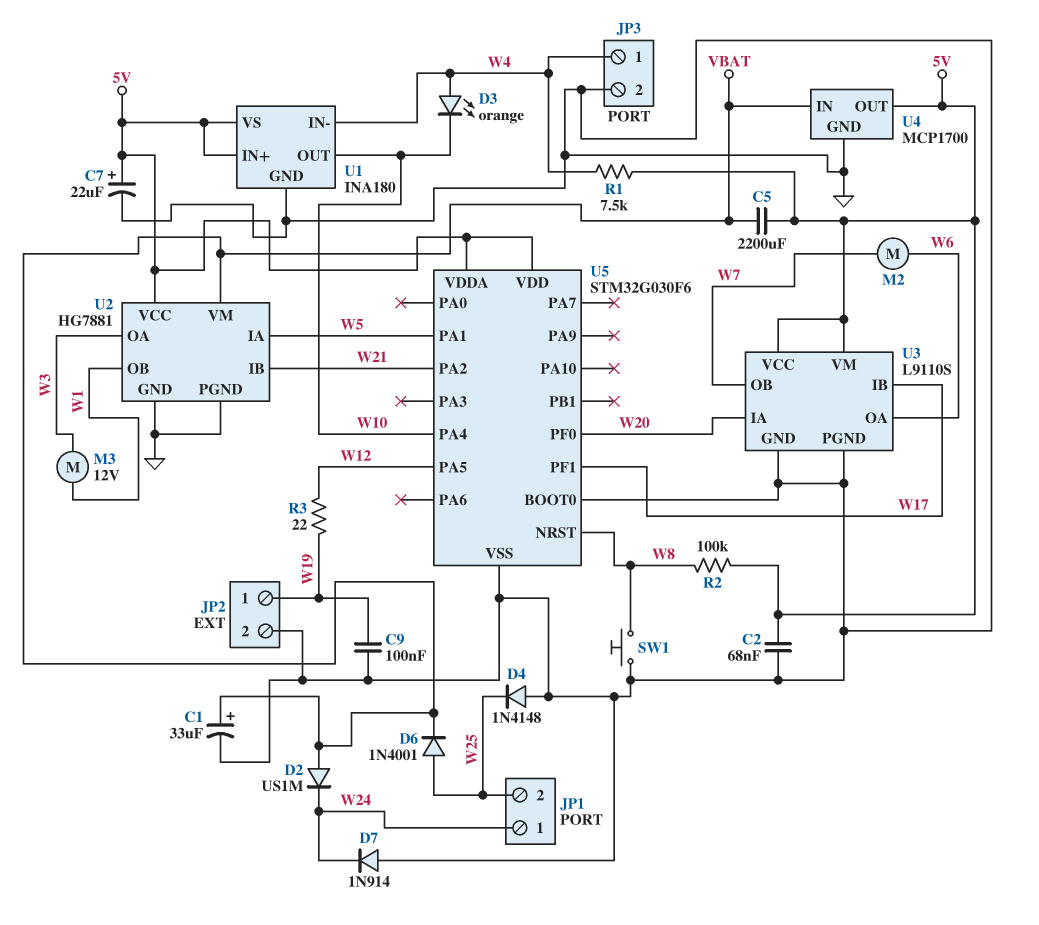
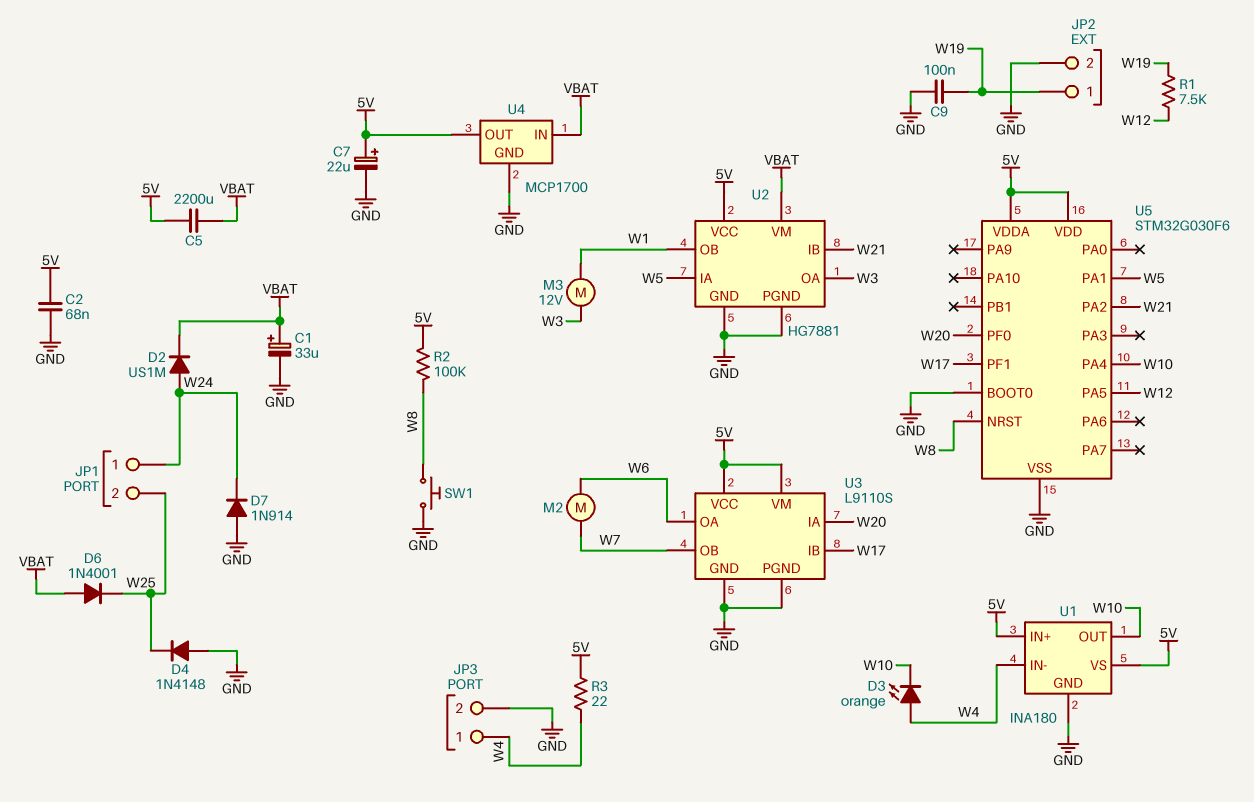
D2: diode US1M (A VBAT, K W24) -> diode US1M (A W24, K VBAT)
D6: diode 1N4001 (A W25, K VBAT) -> diode 1N4001 (A VBAT, K W25)
R1: 7.5k (5V, W4) -> 7.5k (W12, W19)
R3: 22 (W12, W19) -> 22 (5V, W4)

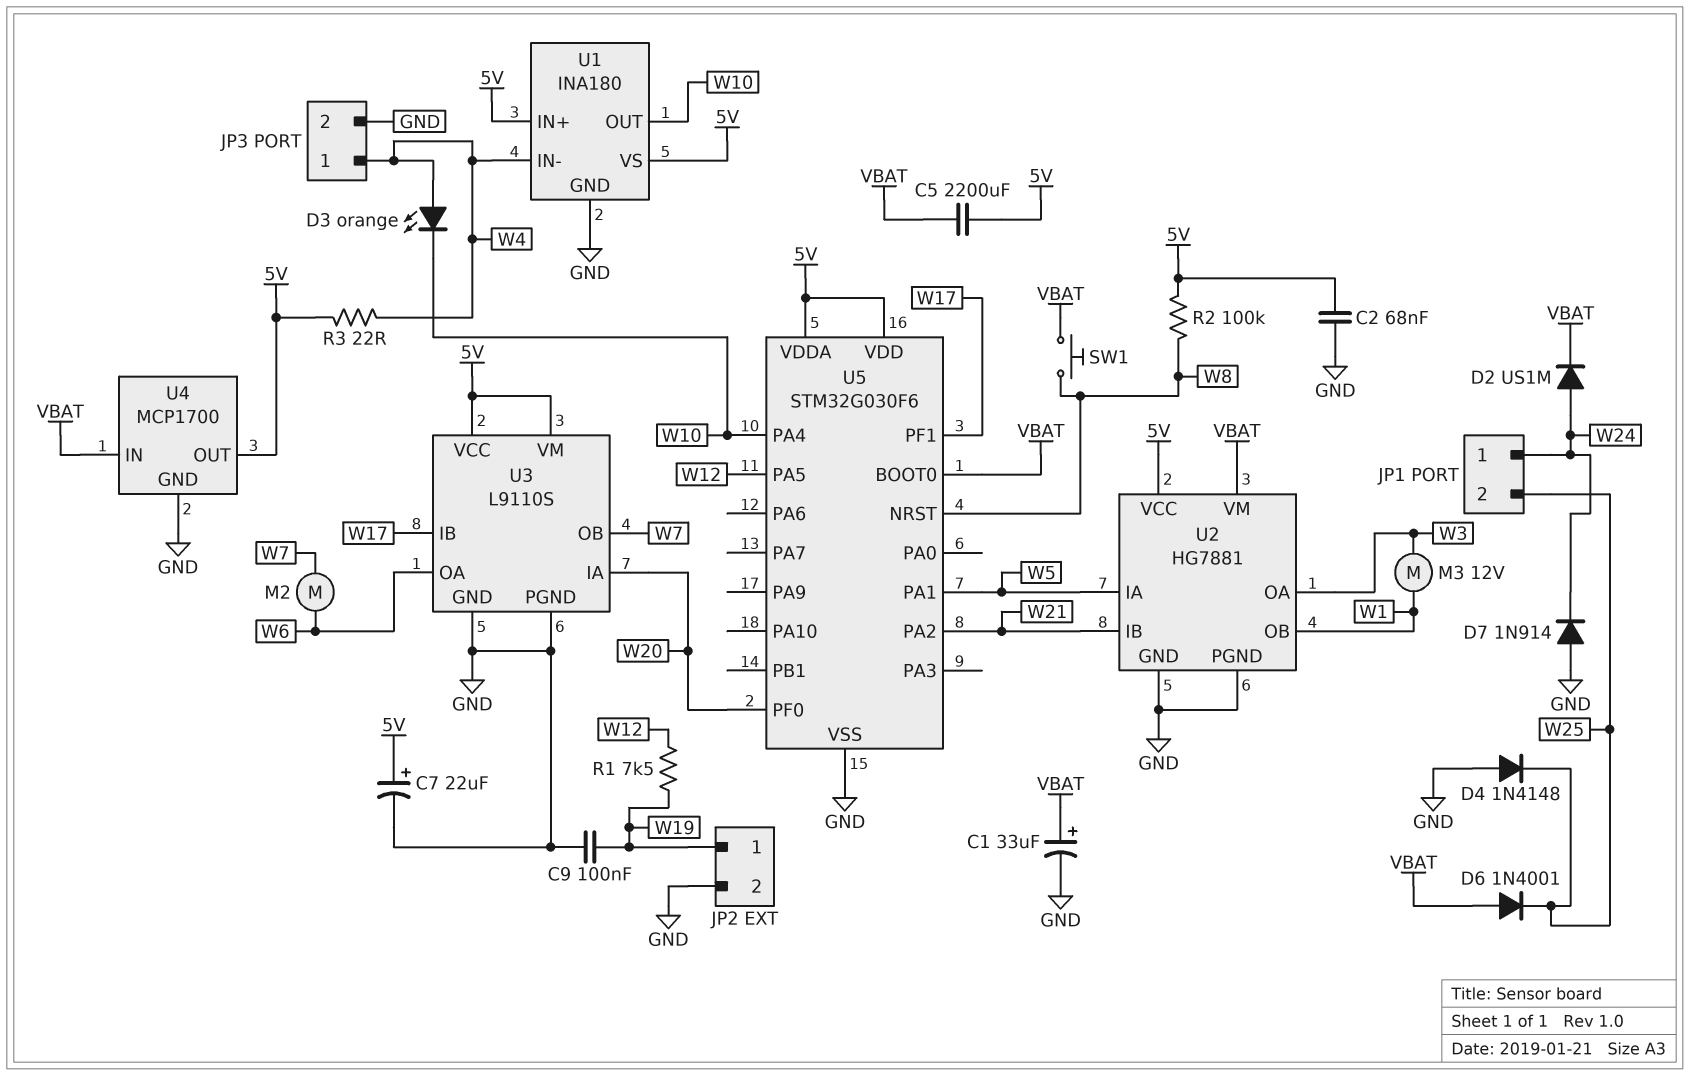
SW1: button (GND, W8) -> button (VBAT, W8)
U5 pin BOOT0: GND -> VBAT

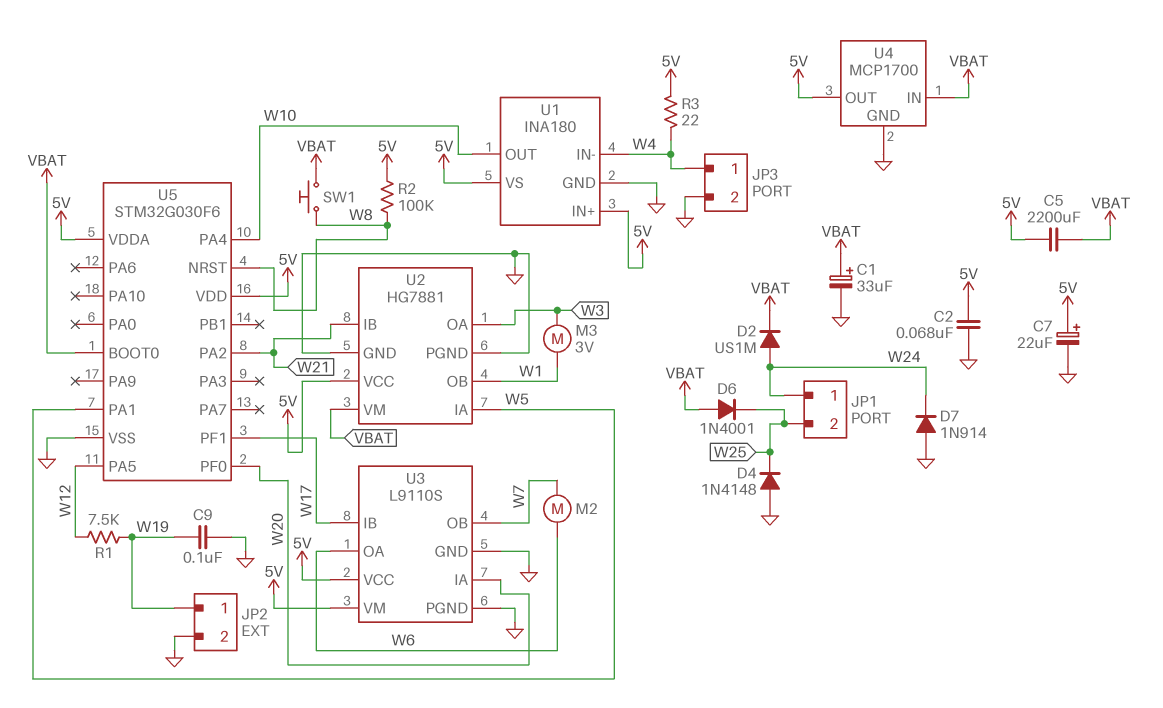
D3: LED orange (A W4, K W10) -> none
M3: motor 12V (W1, W3) -> motor 3V (W1, W3)

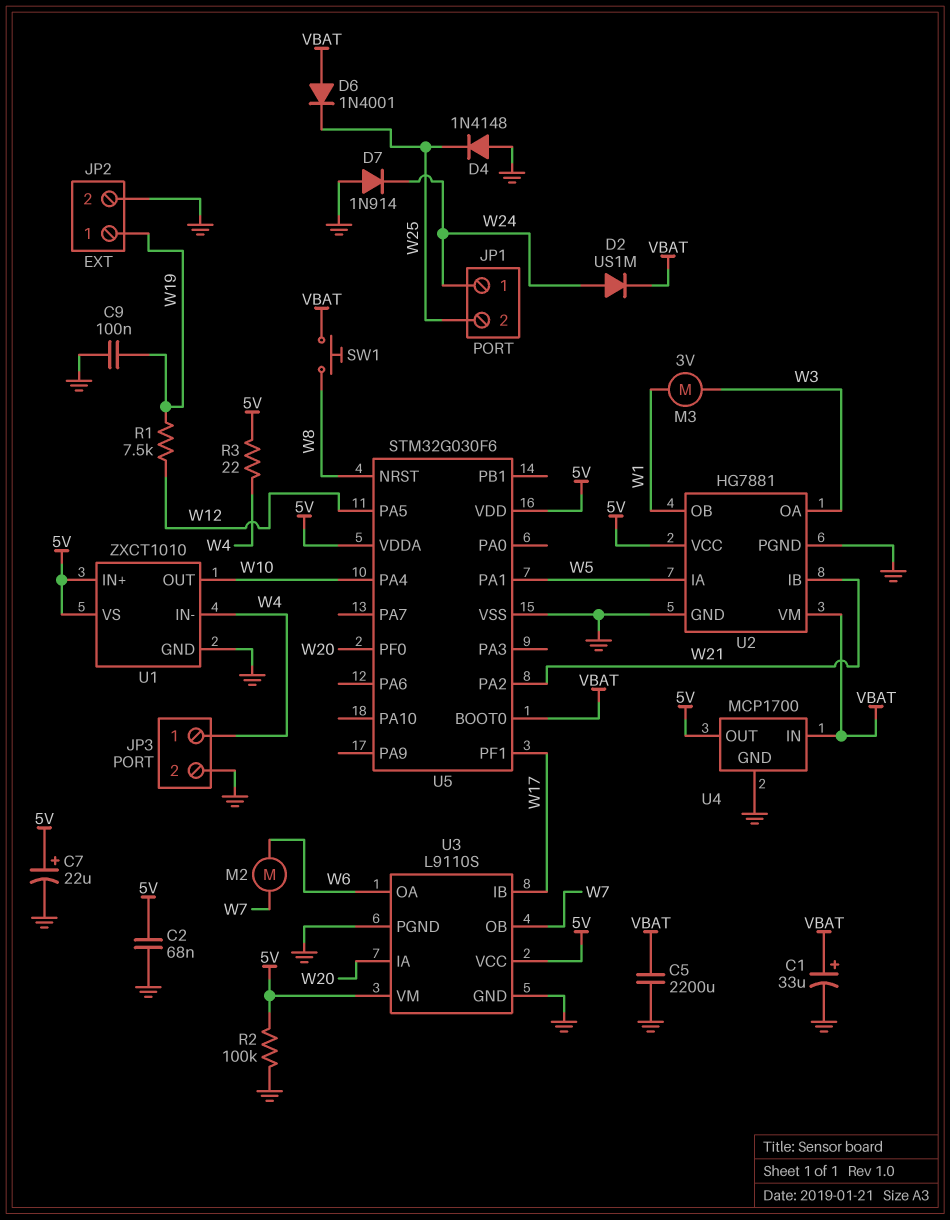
C5: 2200uF (5V, VBAT) -> 2200uF (GND, VBAT)
R2: 100k (5V, W8) -> 100k (5V, GND)
U1: INA180 -> ZXCT1010

